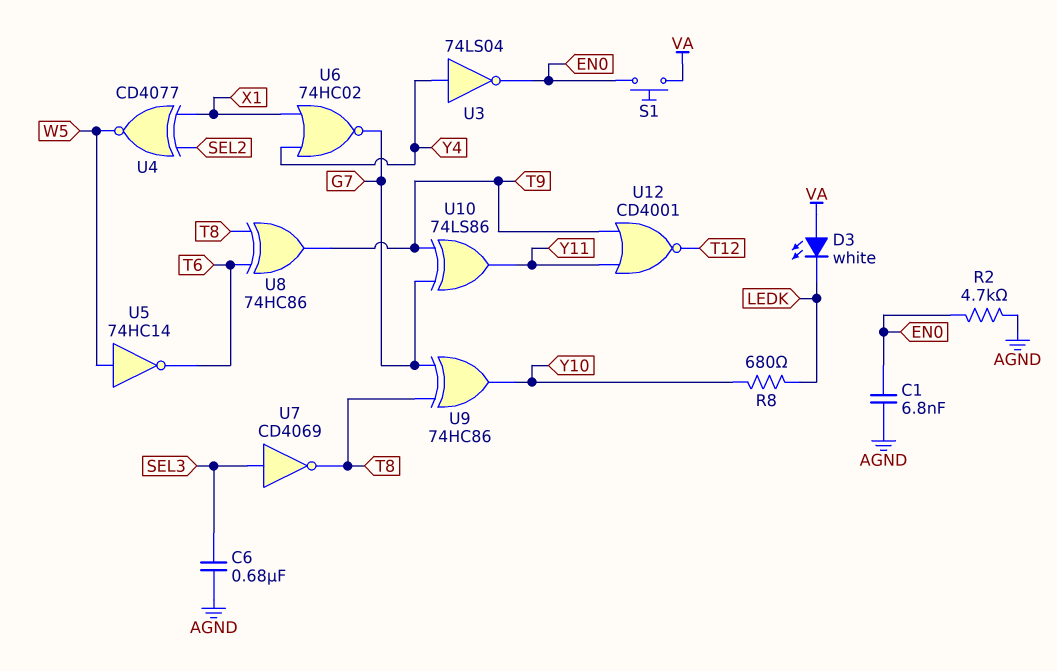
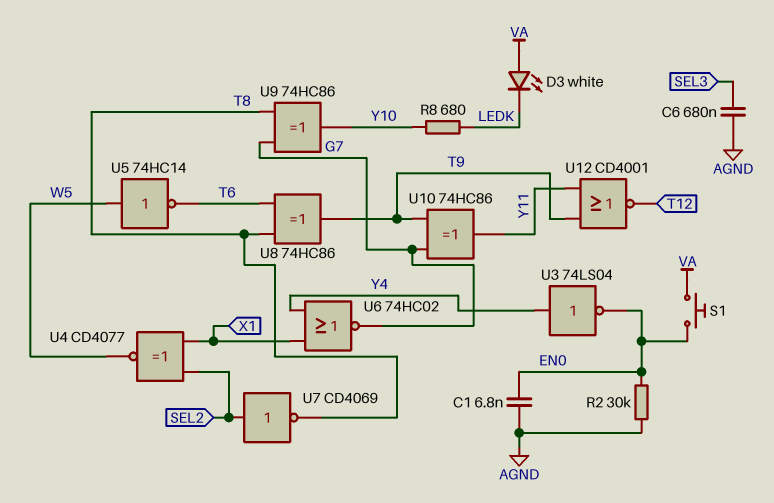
R2: 4.7k (AGND, EN0) -> 30k (AGND, EN0)
U7: NOT CD4069 (in SEL3, out T8) -> NOT CD4069 (in SEL2, out T8)
U10: XOR 74LS86 (in G7, in T9, out Y11) -> XOR 74HC86 (in G7, in T9, out Y11)

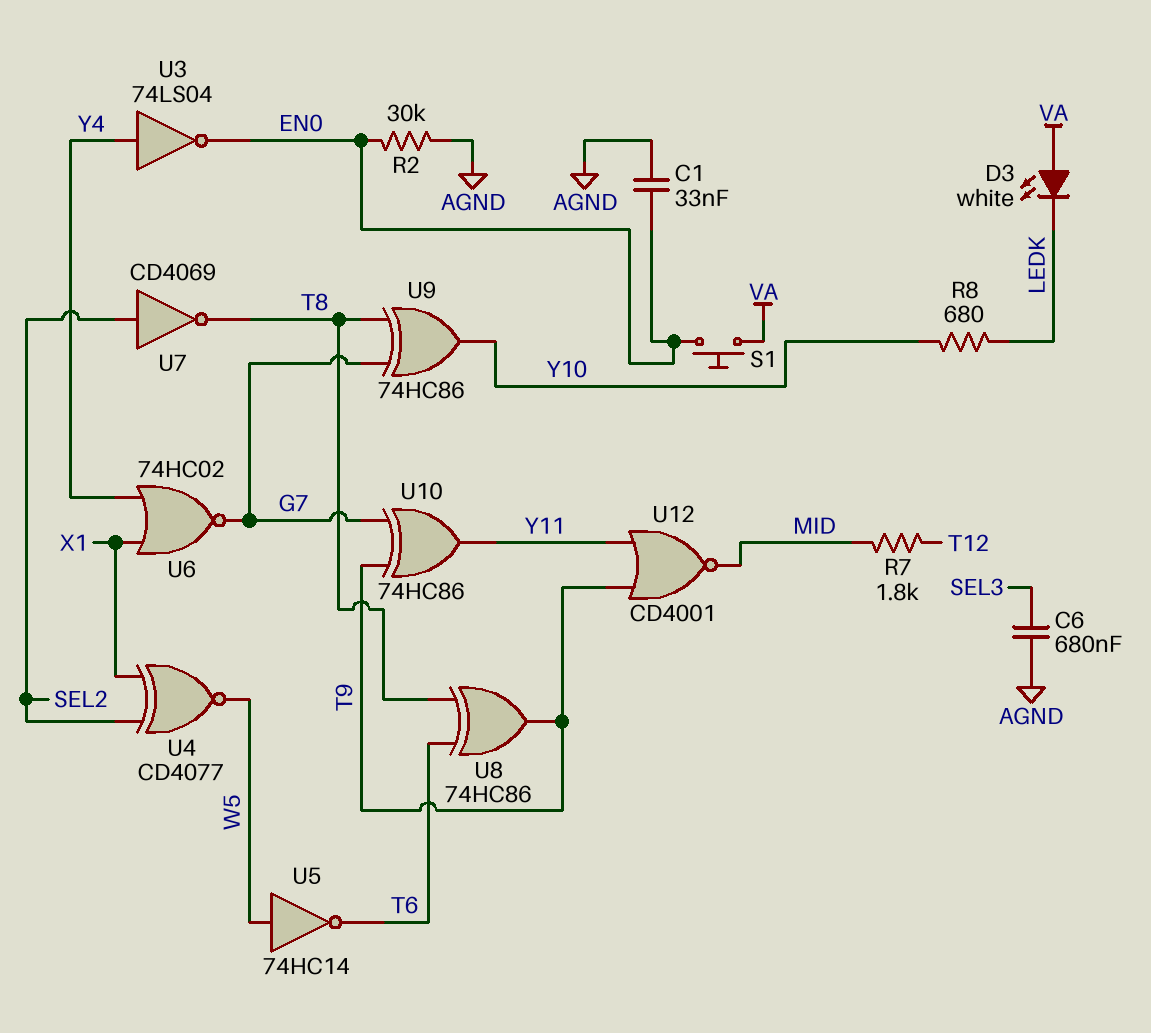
C1: 6.8nF (AGND, EN0) -> 33nF (AGND, EN0)
R7: none -> 1.8k (MID, T12)
U12: NOR CD4001 (in T9, in Y11, out T12) -> NOR CD4001 (in T9, in Y11, out MID)

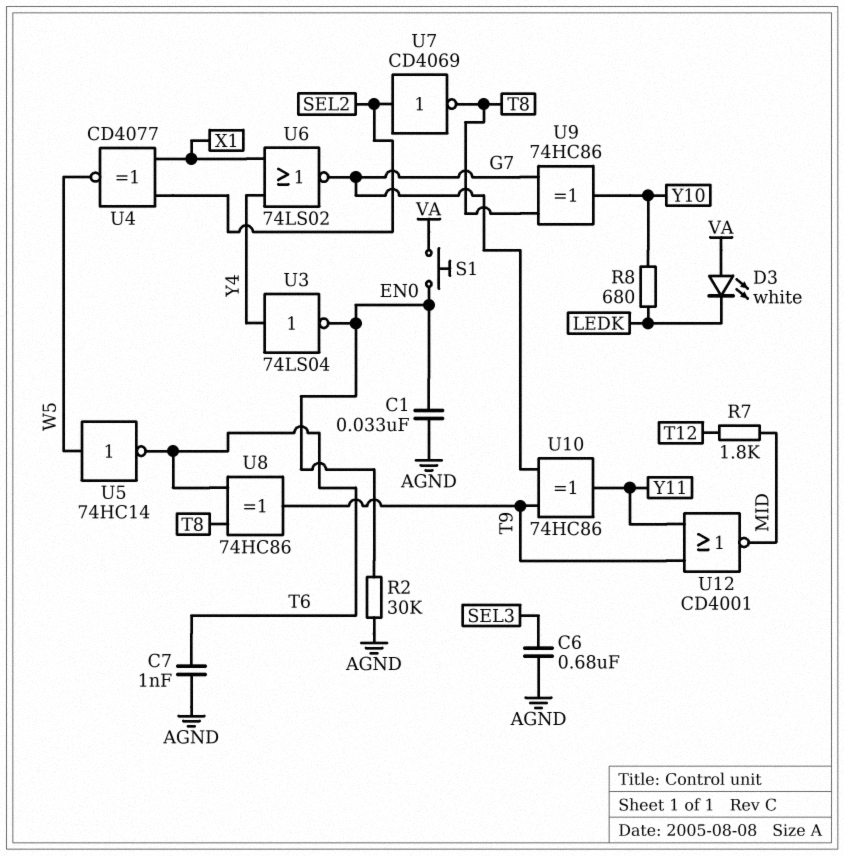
C7: none -> 1nF (AGND, T6)
U6: NOR 74HC02 (in X1, in Y4, out G7) -> NOR 74LS02 (in X1, in Y4, out G7)

